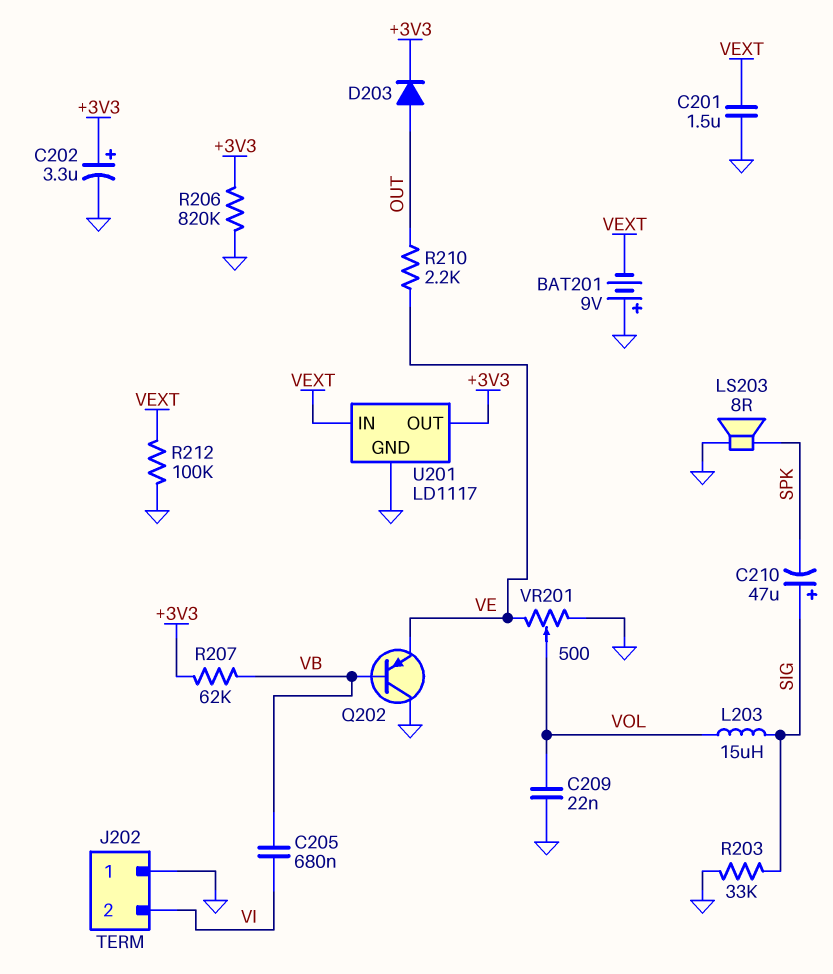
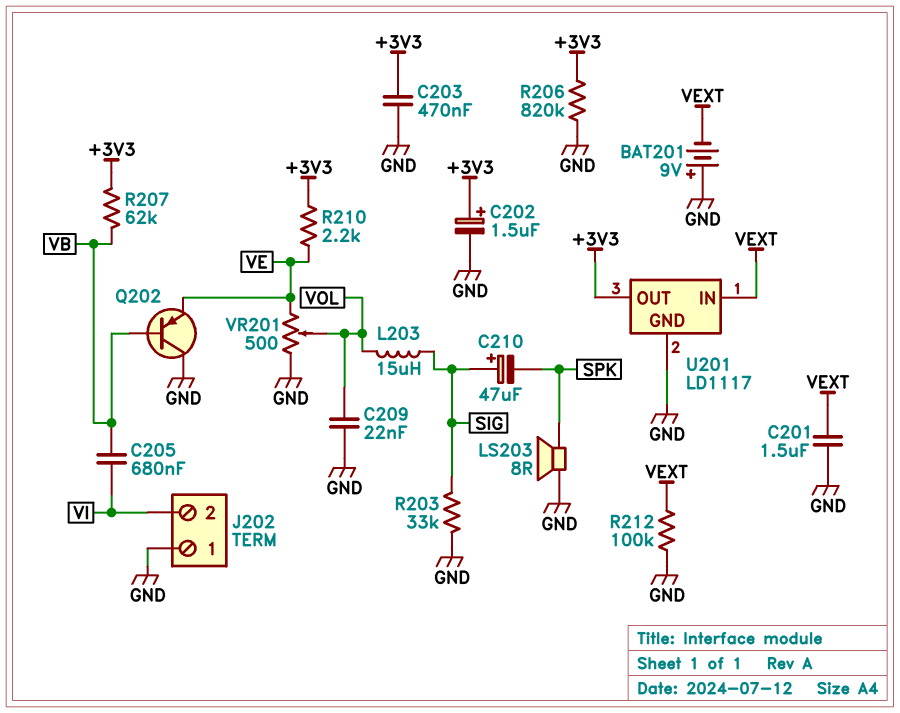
C202: 3.3uF (plus +3V3, minus GND) -> 1.5uF (plus +3V3, minus GND)
C203: none -> 470nF (+3V3, GND)
D203: diode (A OUT, K +3V3) -> none
R210: 2.2k (OUT, VE) -> 2.2k (+3V3, VE)

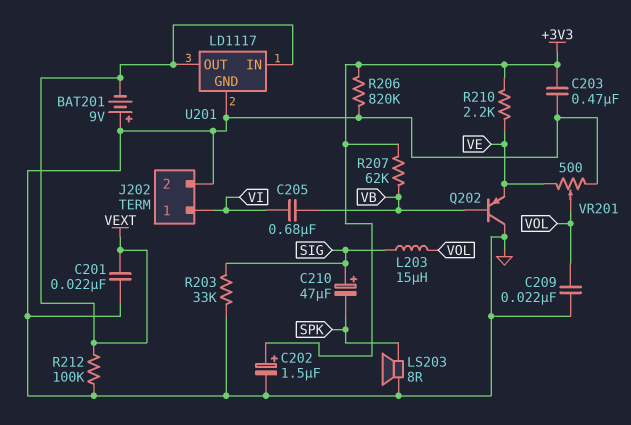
C201: 1.5uF (GND, VEXT) -> 22nF (GND, VEXT)
J202 pin 1: GND -> VI
J202 pin 2: VI -> GND
U201 pin OUT: +3V3 -> VEXT

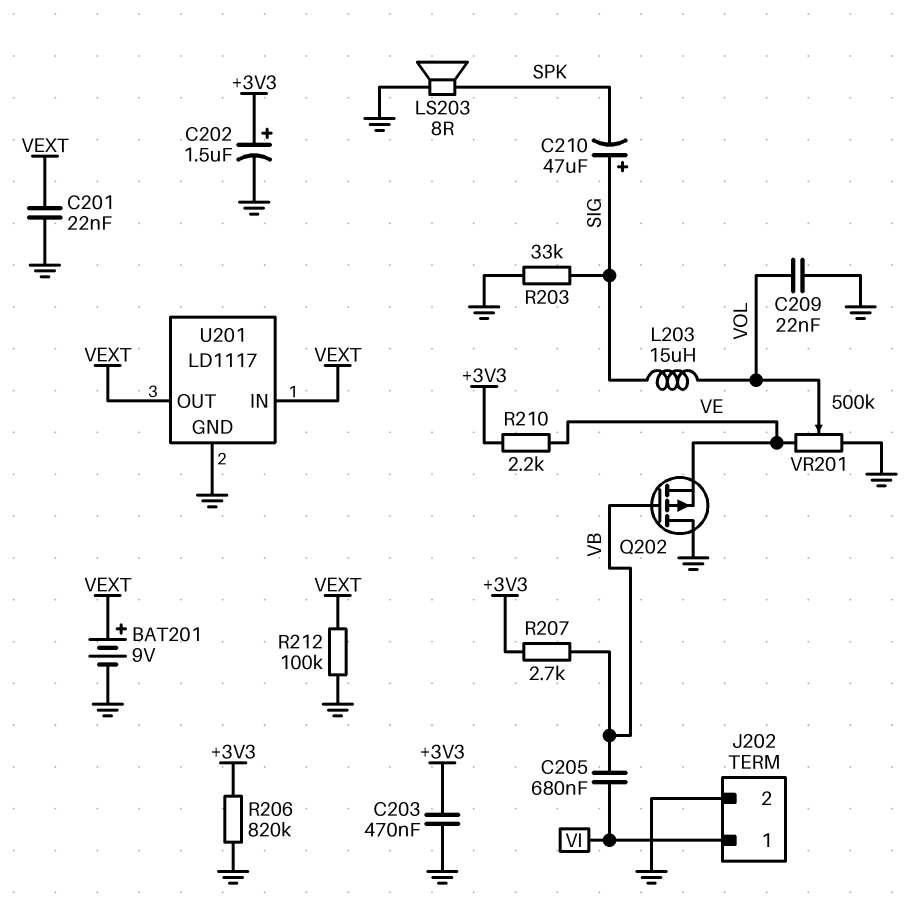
BAT201: 9V (plus GND, minus VEXT) -> 9V (plus VEXT, minus GND)
Q202: PNP (B VB, C GND, E VE) -> PMOS (G VB, D GND, S VE)
R207: 62k (+3V3, VB) -> 2.7k (+3V3, VB)
VR201: 500 (GND, VE, wiper VOL) -> 500k (GND, VE, wiper VOL)

